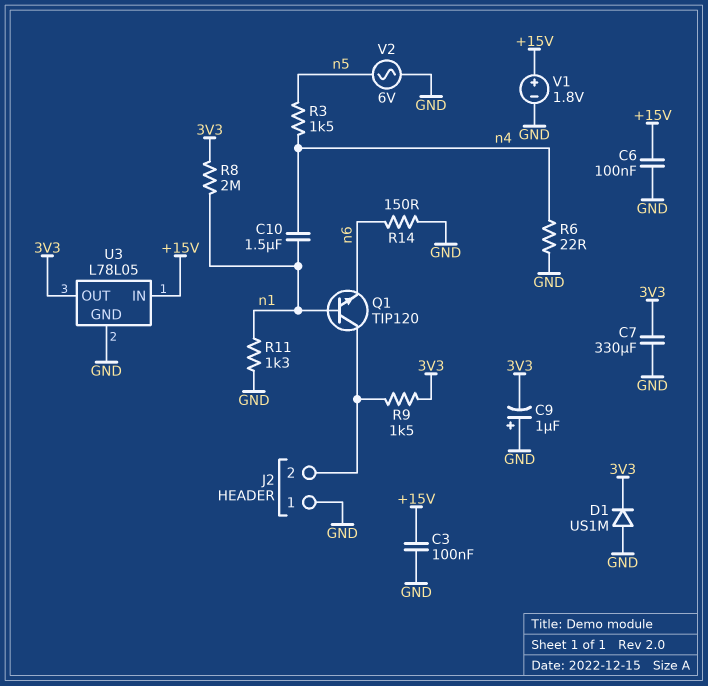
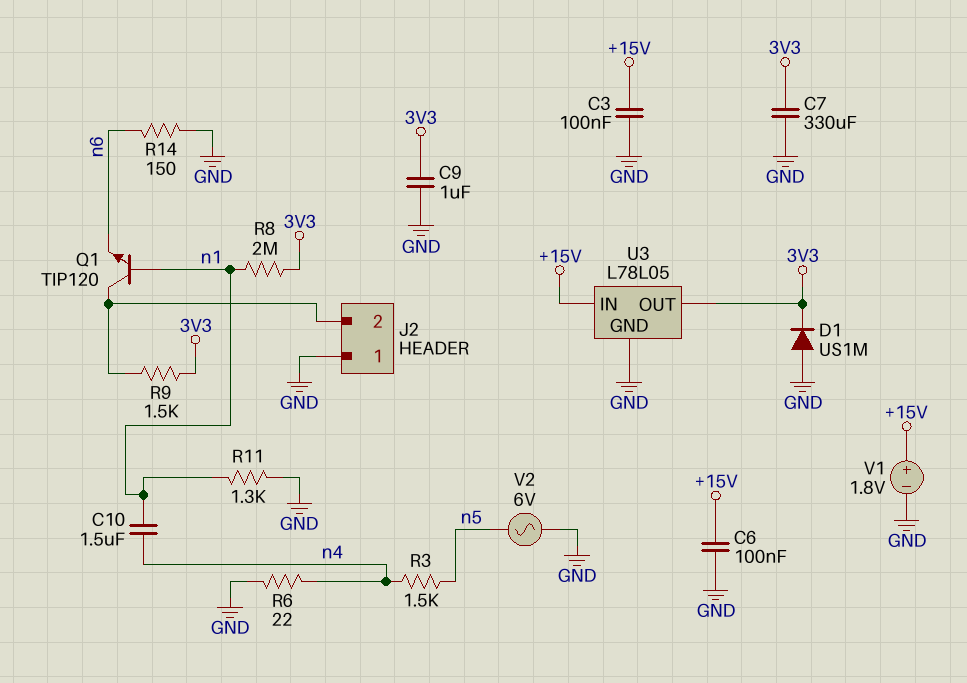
C9: 1uF (plus GND, minus 3V3) -> 1uF (3V3, GND)

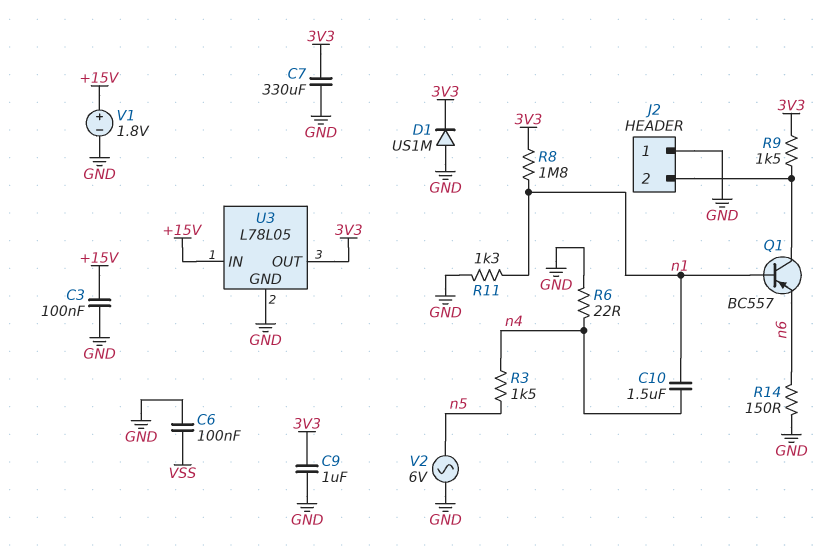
C6: 100nF (+15V, GND) -> 100nF (GND, VSS)
Q1: NPN TIP120 (B n1, C J2/2, E n6) -> PNP BC557 (B n1, C J2/2, E n6)
R8: 2M (3V3, n1) -> 1.8M (3V3, n1)

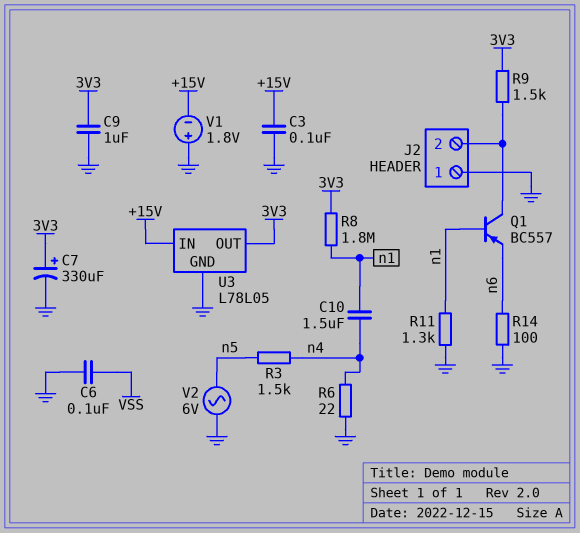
C7: 330uF (3V3, GND) -> 330uF (plus 3V3, minus GND)
D1: diode US1M (A GND, K 3V3) -> none
R14: 150 (GND, n6) -> 100 (GND, n6)
V1: 1.8V (plus +15V, minus GND) -> 1.8V (plus GND, minus +15V)

